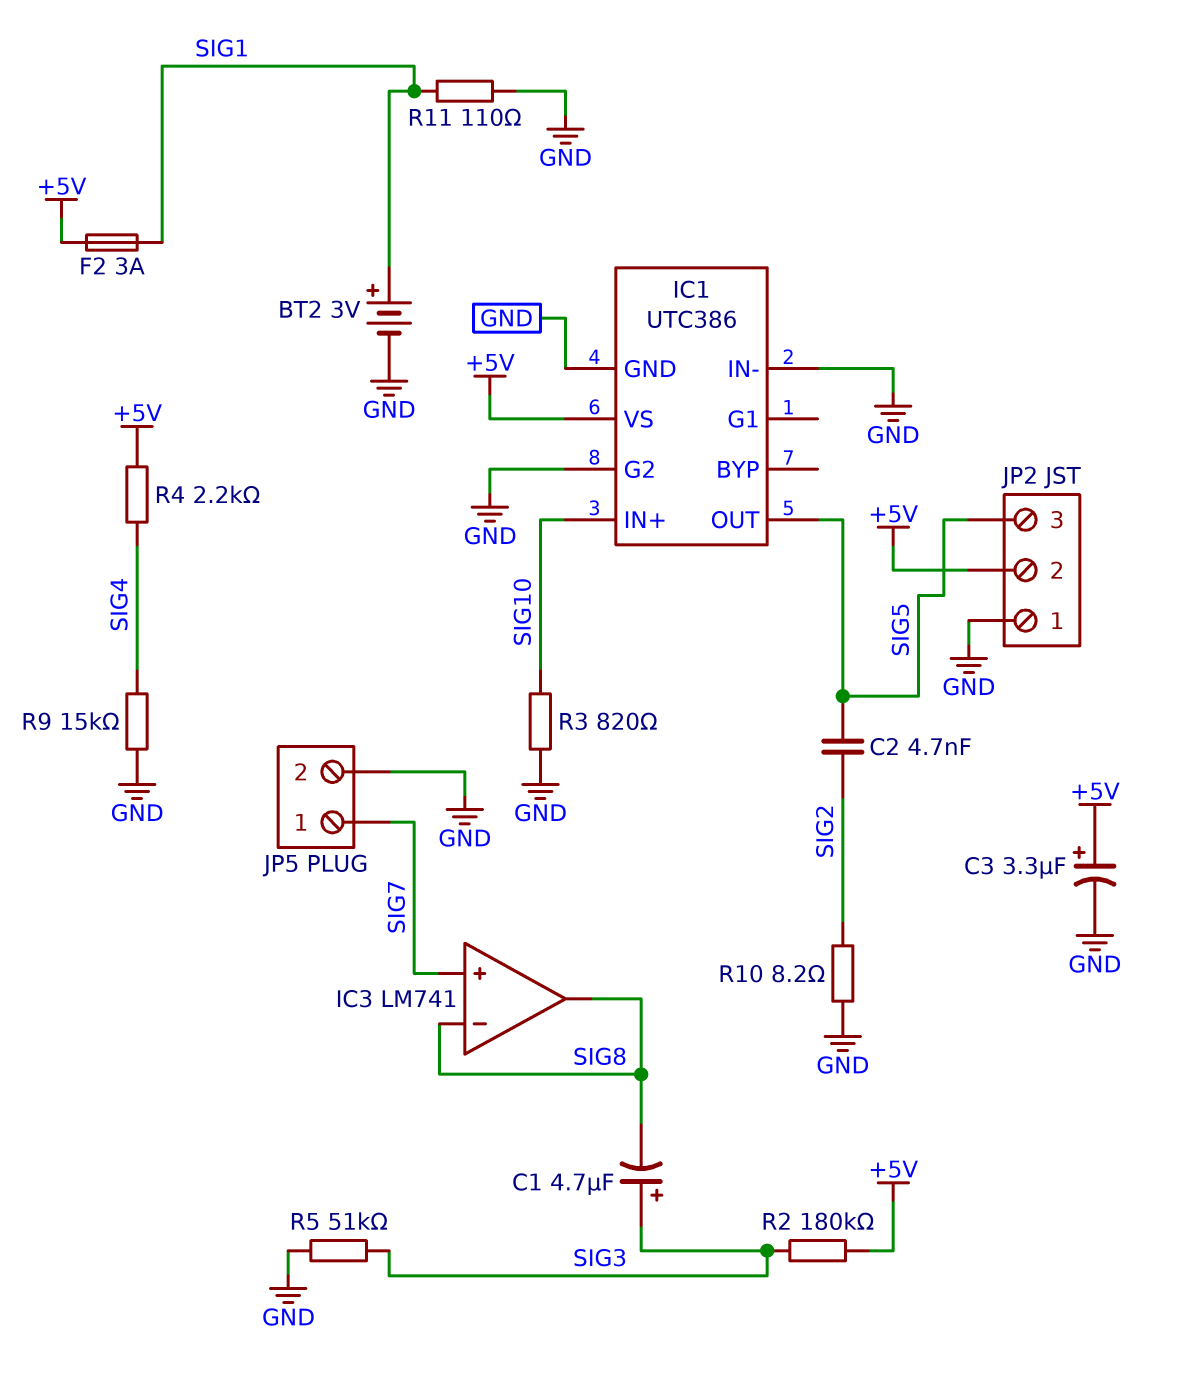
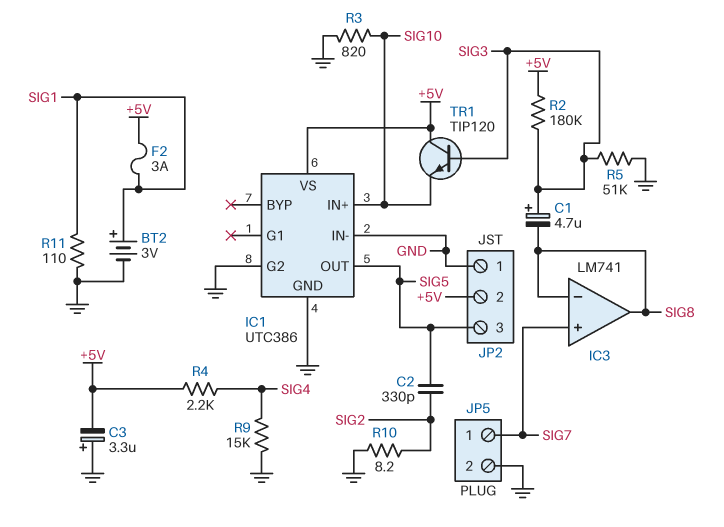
C2: 4.7nF (SIG2, SIG5) -> 330pF (SIG2, SIG5)
C3: 3.3uF (plus +5V, minus GND) -> 3.3uF (plus GND, minus +5V)
TR1: none -> NPN TIP120 (B SIG3, C +5V, E SIG10)

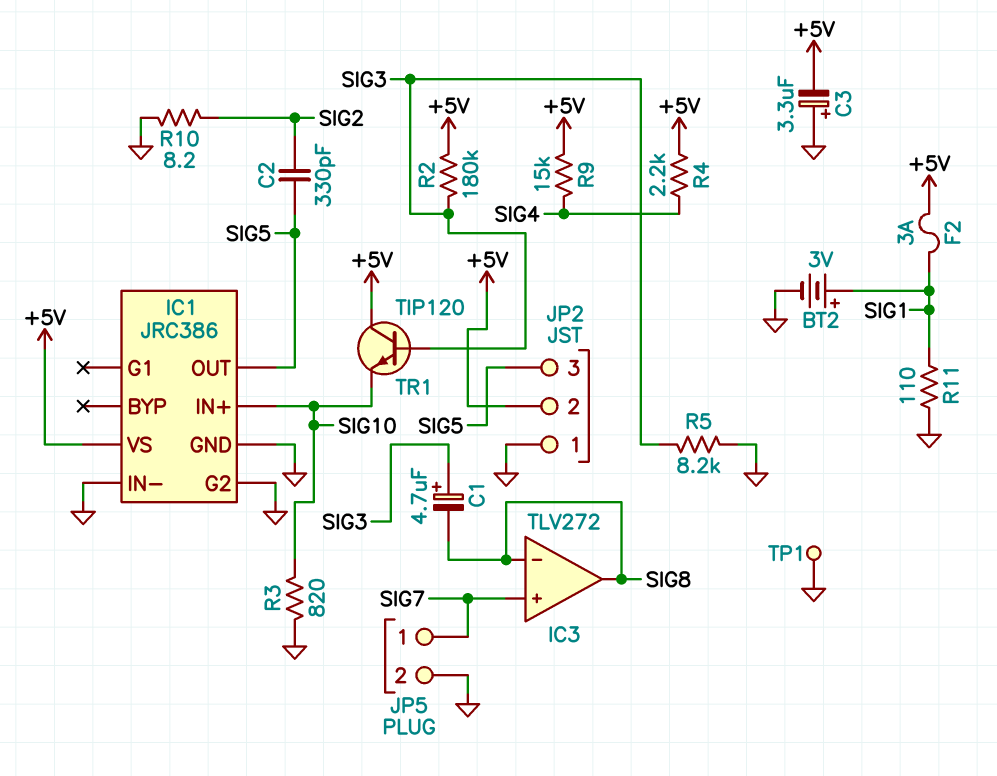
IC1: UTC386 -> JRC386
IC3: LM741 -> TLV272
R5: 51k (GND, SIG3) -> 8.2k (GND, SIG3)
R9: 15k (GND, SIG4) -> 15k (+5V, SIG4)
TP1: none -> test point (GND)

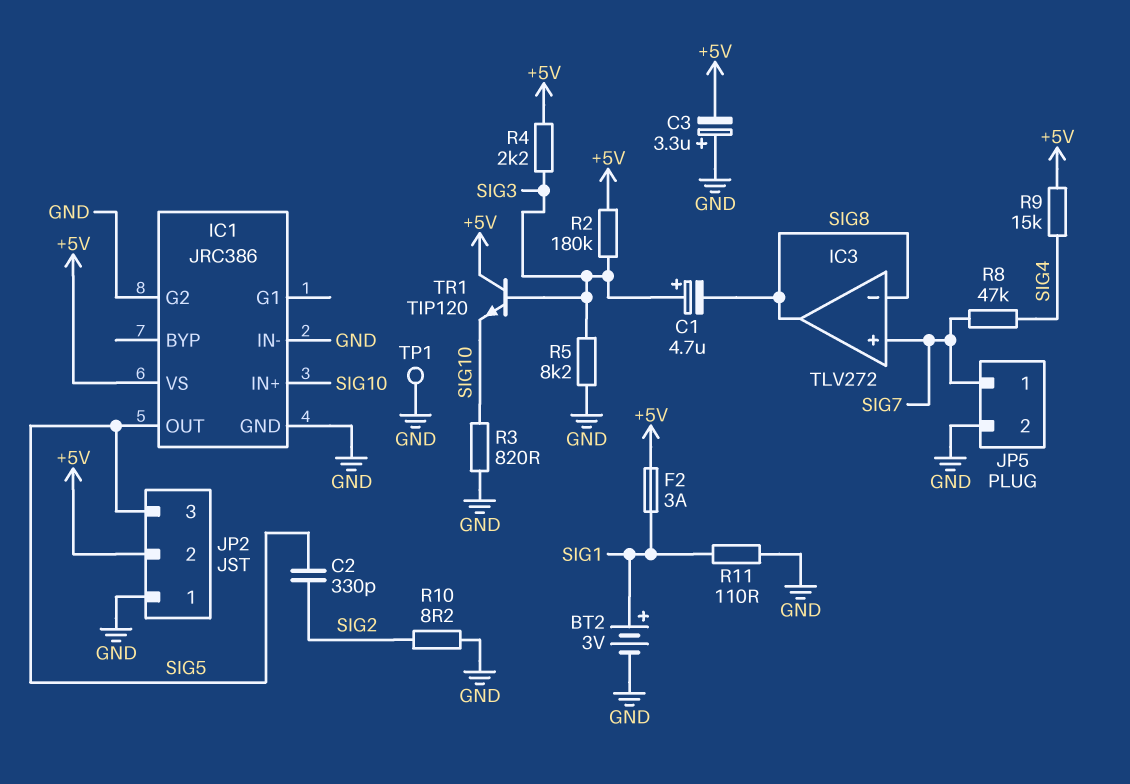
R4: 2.2k (+5V, SIG4) -> 2.2k (+5V, SIG3)
R8: none -> 47k (SIG4, SIG7)

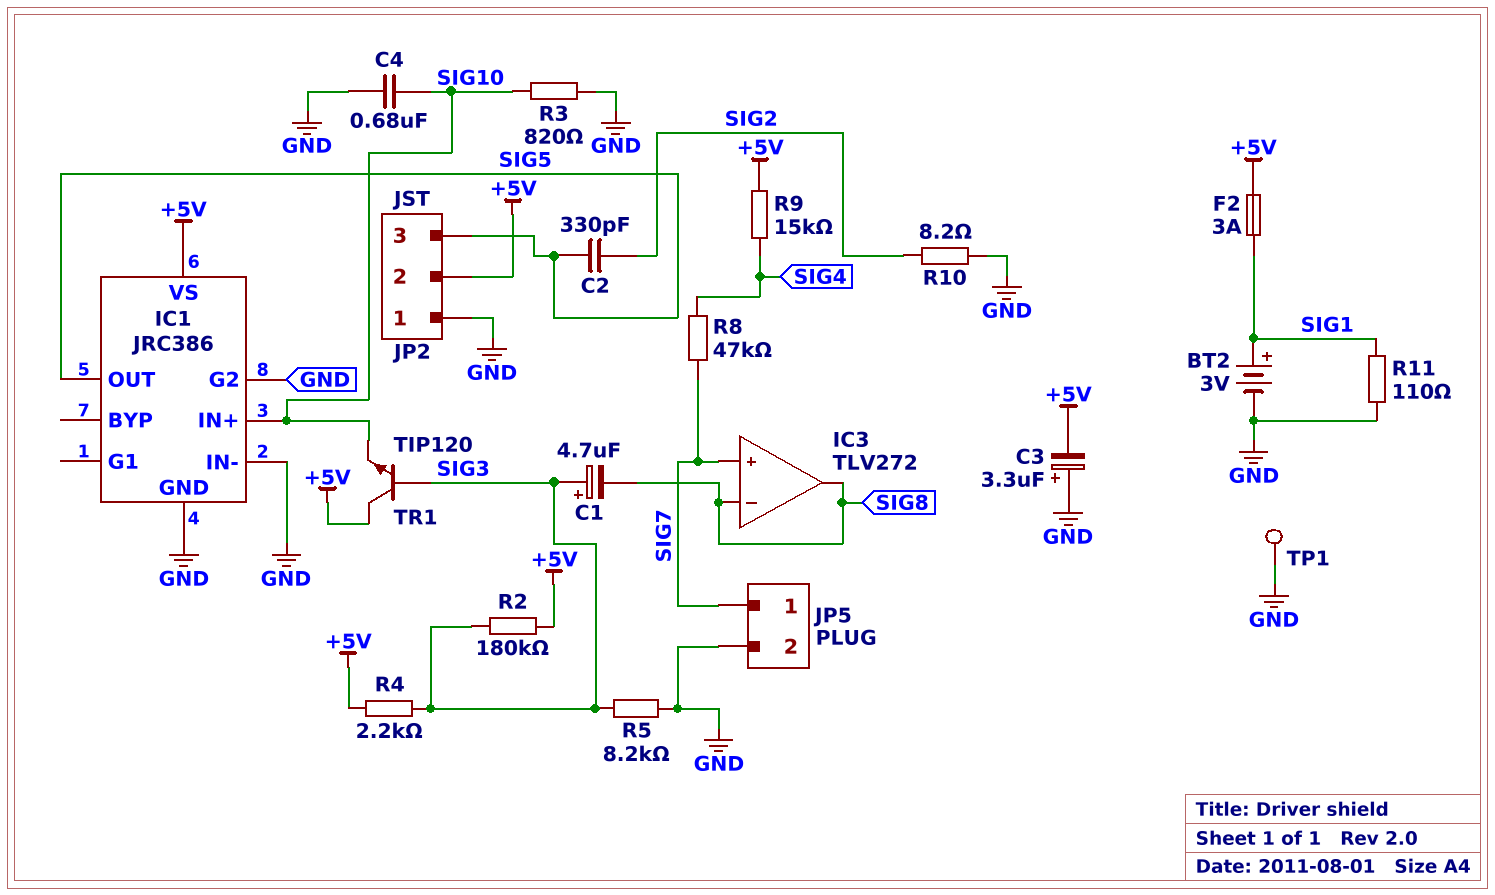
C4: none -> 680nF (GND, SIG10)

